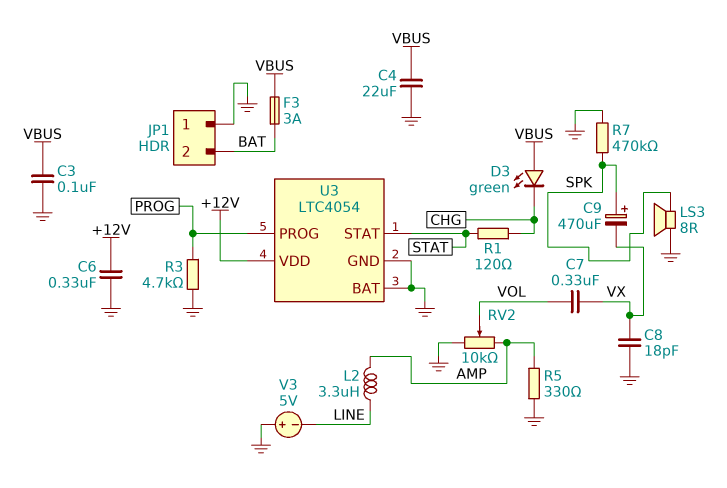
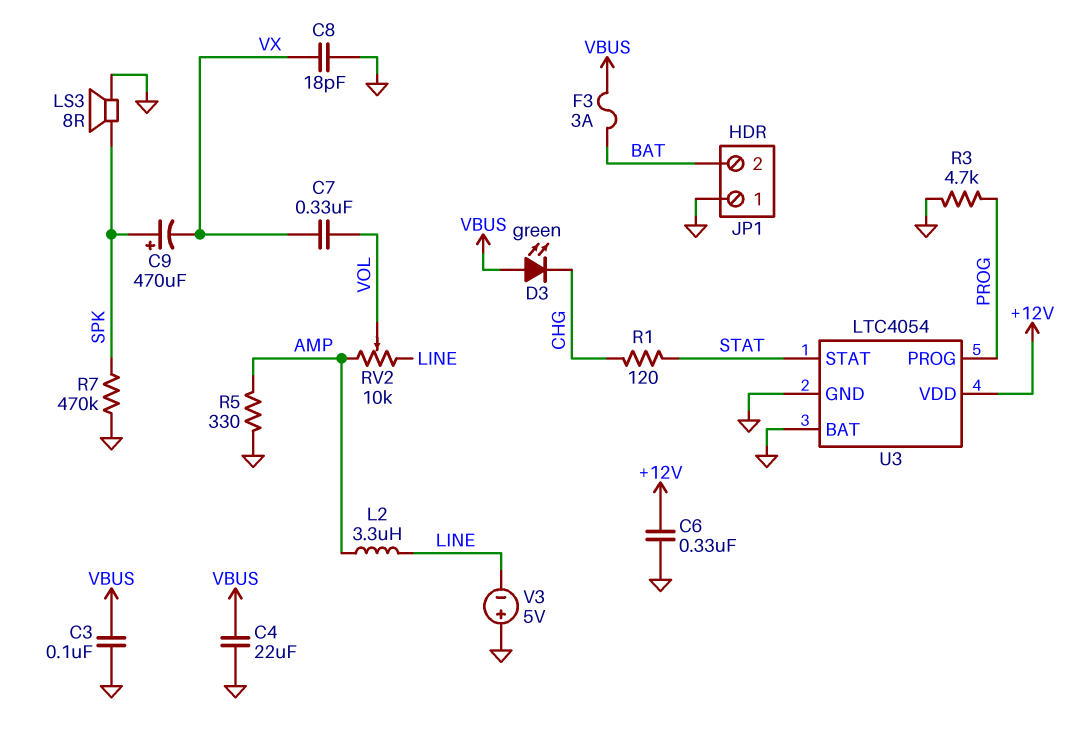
RV2: 10k (AMP, GND, wiper VOL) -> 10k (AMP, LINE, wiper VOL)

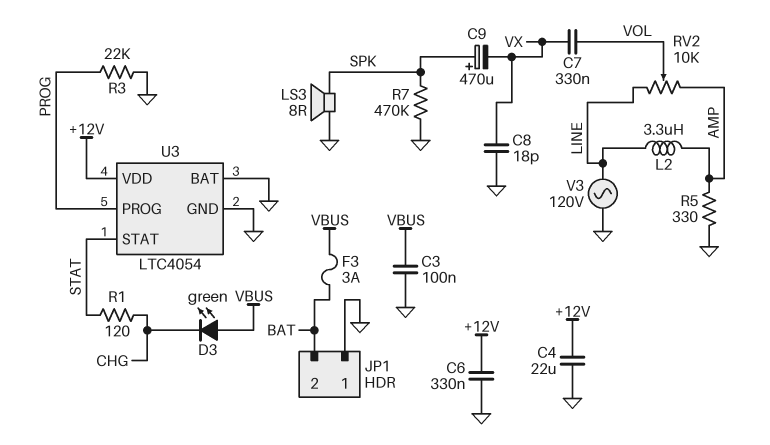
C4: 22uF (GND, VBUS) -> 22uF (+12V, GND)
R3: 4.7k (GND, PROG) -> 22k (GND, PROG)
V3: 5V (plus GND, minus LINE) -> AC 120V (GND, LINE)

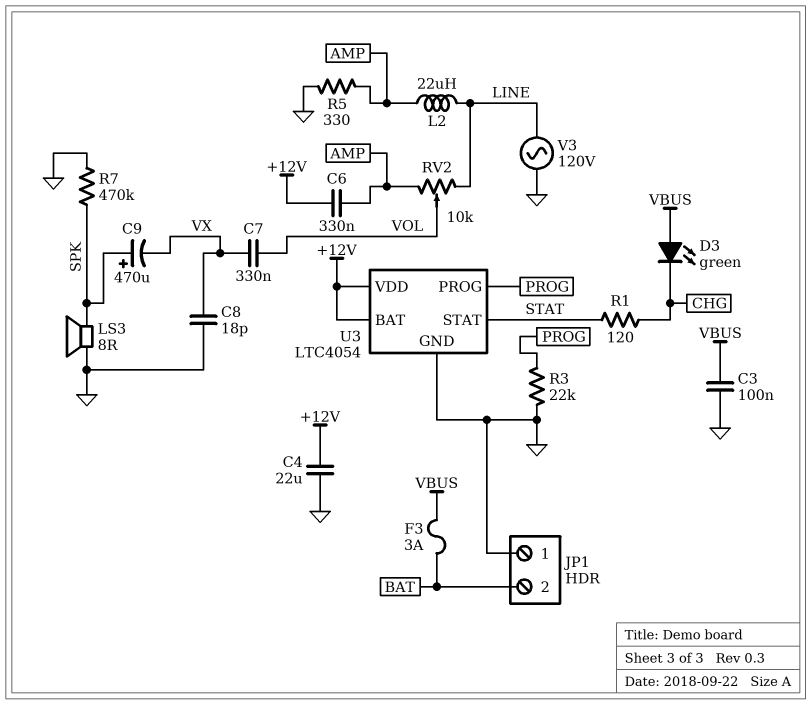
C6: 330nF (+12V, GND) -> 330nF (+12V, AMP)
L2: 3.3uH (AMP, LINE) -> 22uH (AMP, LINE)
U3 pin BAT: GND -> +12V

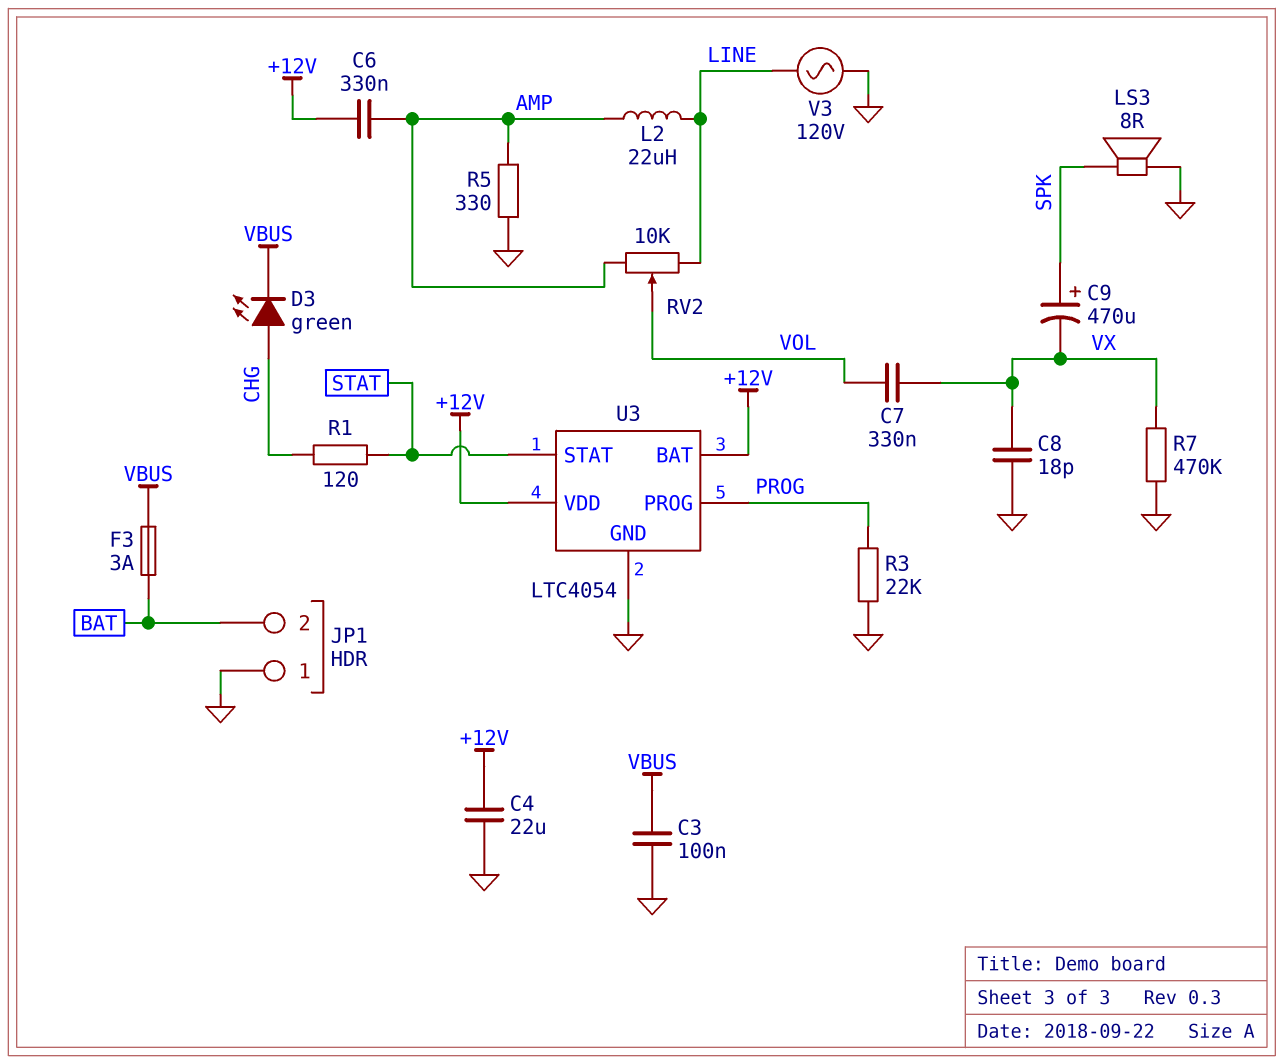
D3: LED green (A VBUS, K CHG) -> LED green (A CHG, K VBUS)
R7: 470k (GND, SPK) -> 470k (GND, VX)

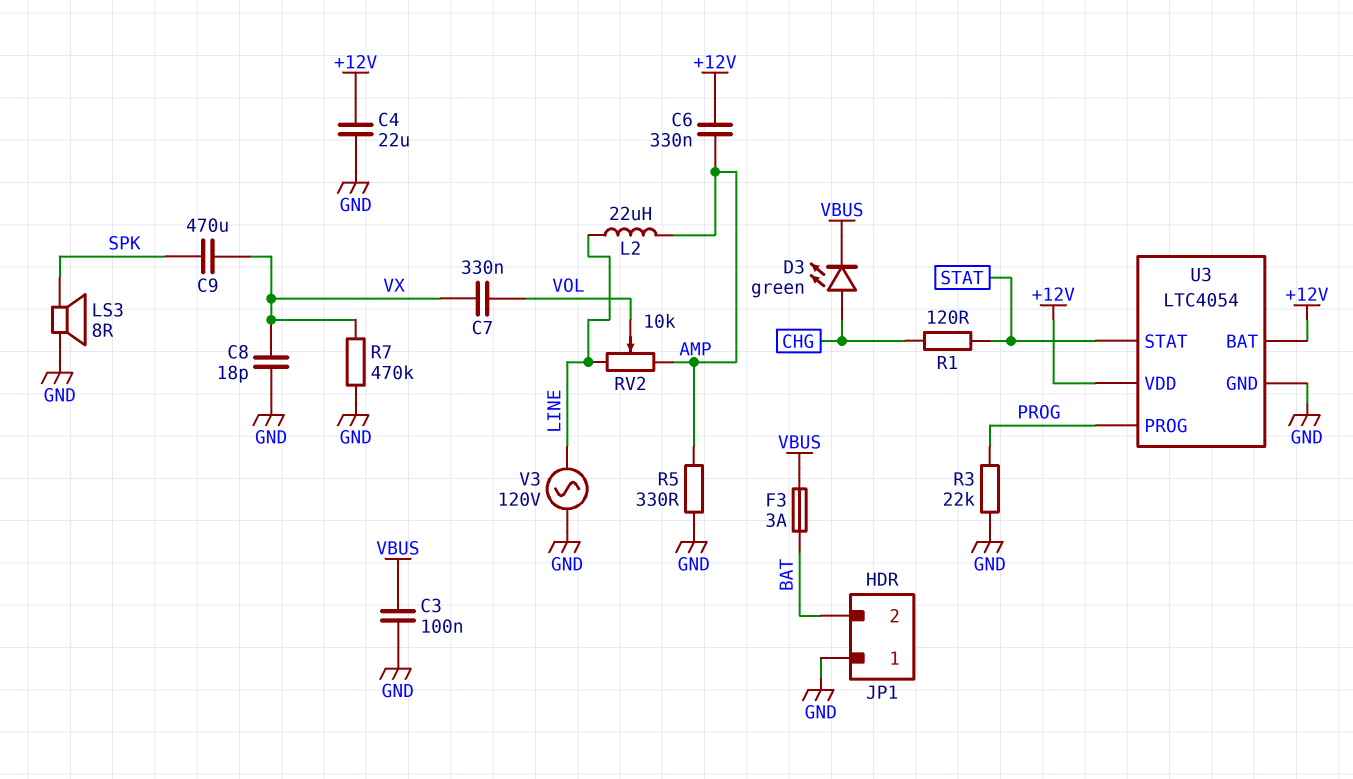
C9: 470uF (plus SPK, minus VX) -> 470uF (SPK, VX)

